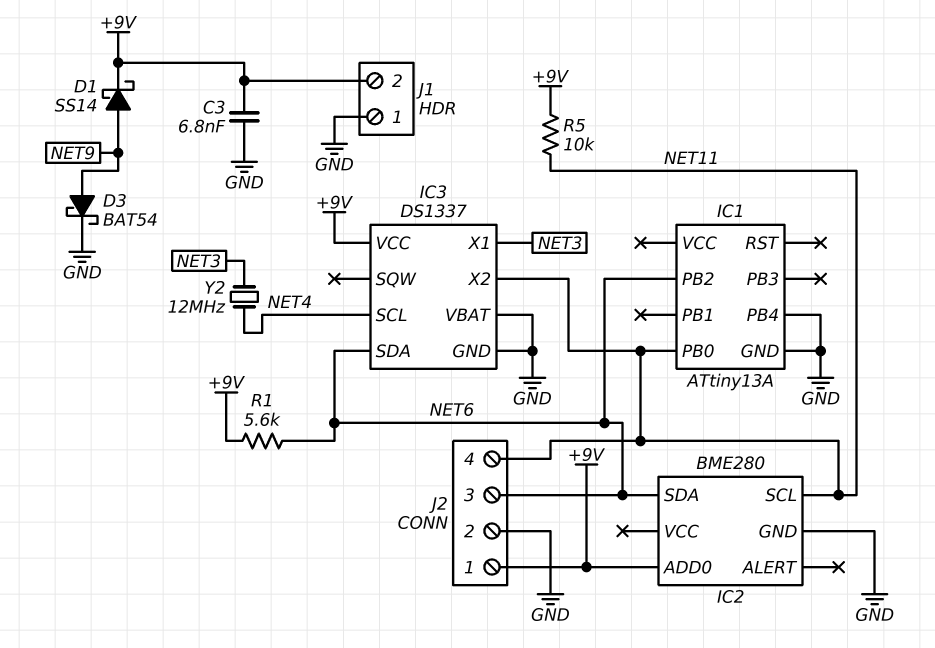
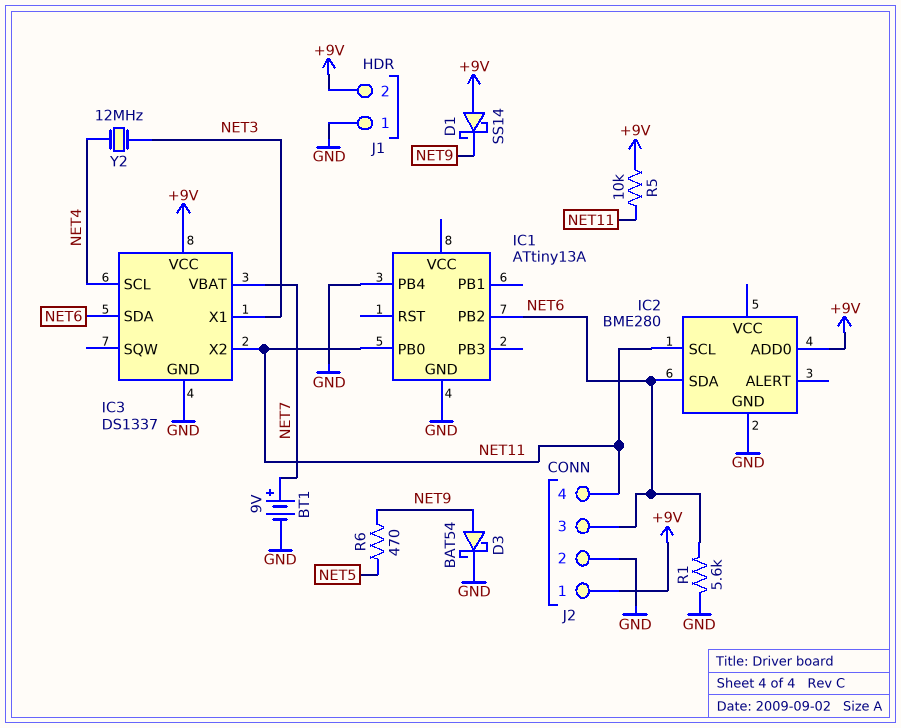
BT1: none -> 9V (plus NET7, minus GND)
C3: 6.8nF (+9V, GND) -> none
D1: schottky SS14 (A NET9, K +9V) -> schottky SS14 (A +9V, K NET9)
IC3 pin VBAT: GND -> NET7
R1: 5.6k (+9V, NET6) -> 5.6k (GND, NET6)
R6: none -> 470 (NET5, NET9)

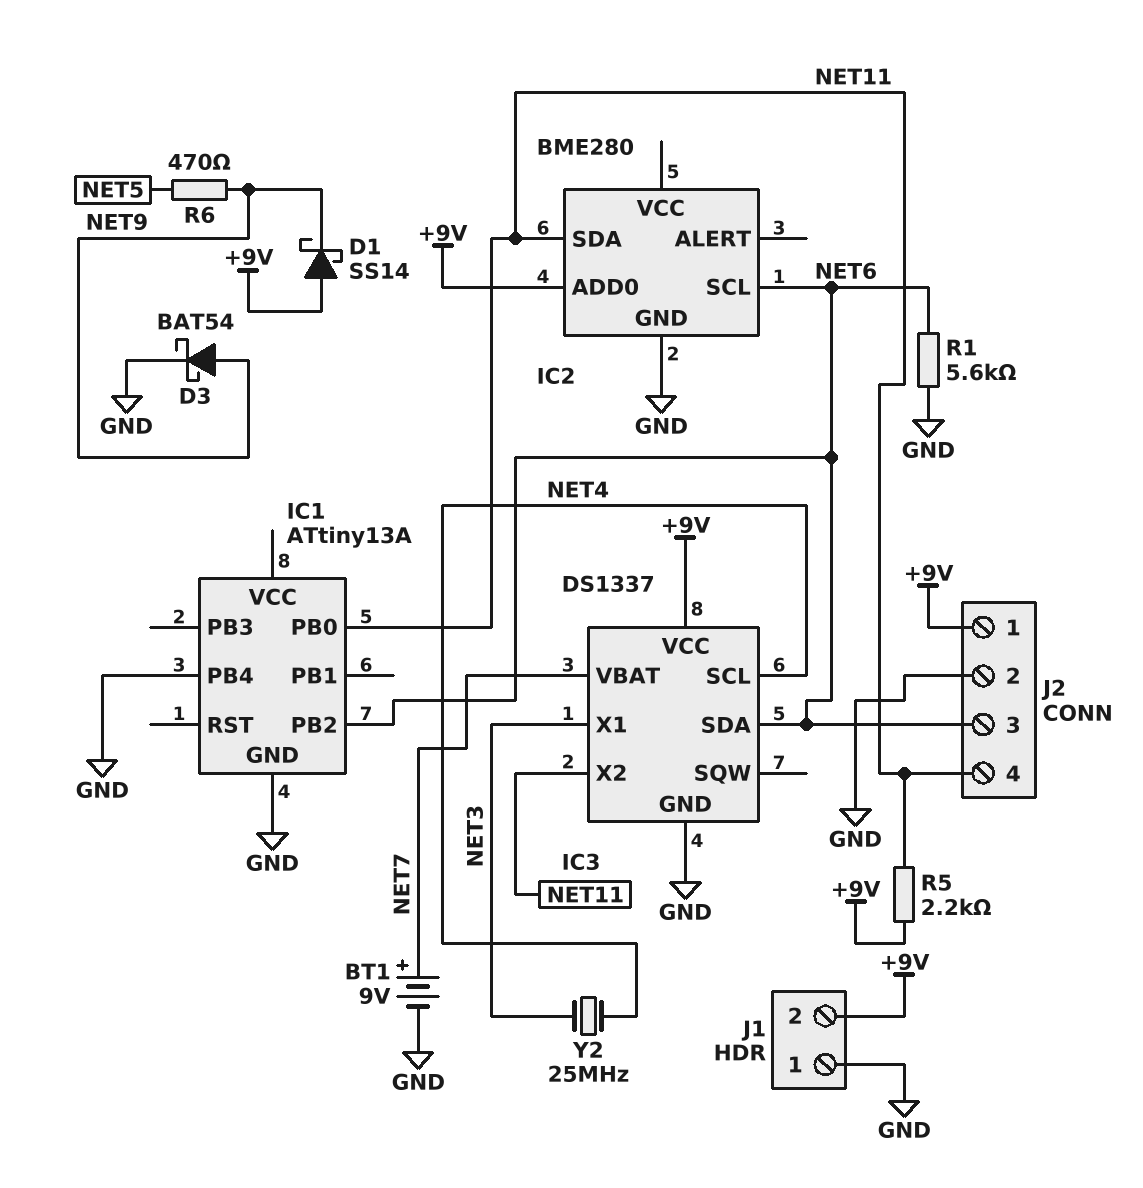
IC2 pin SCL: NET11 -> NET6
IC2 pin SDA: NET6 -> NET11
R5: 10k (+9V, NET11) -> 2.2k (+9V, NET11)
Y2: 12MHz (NET3, NET4) -> 25MHz (NET3, NET4)

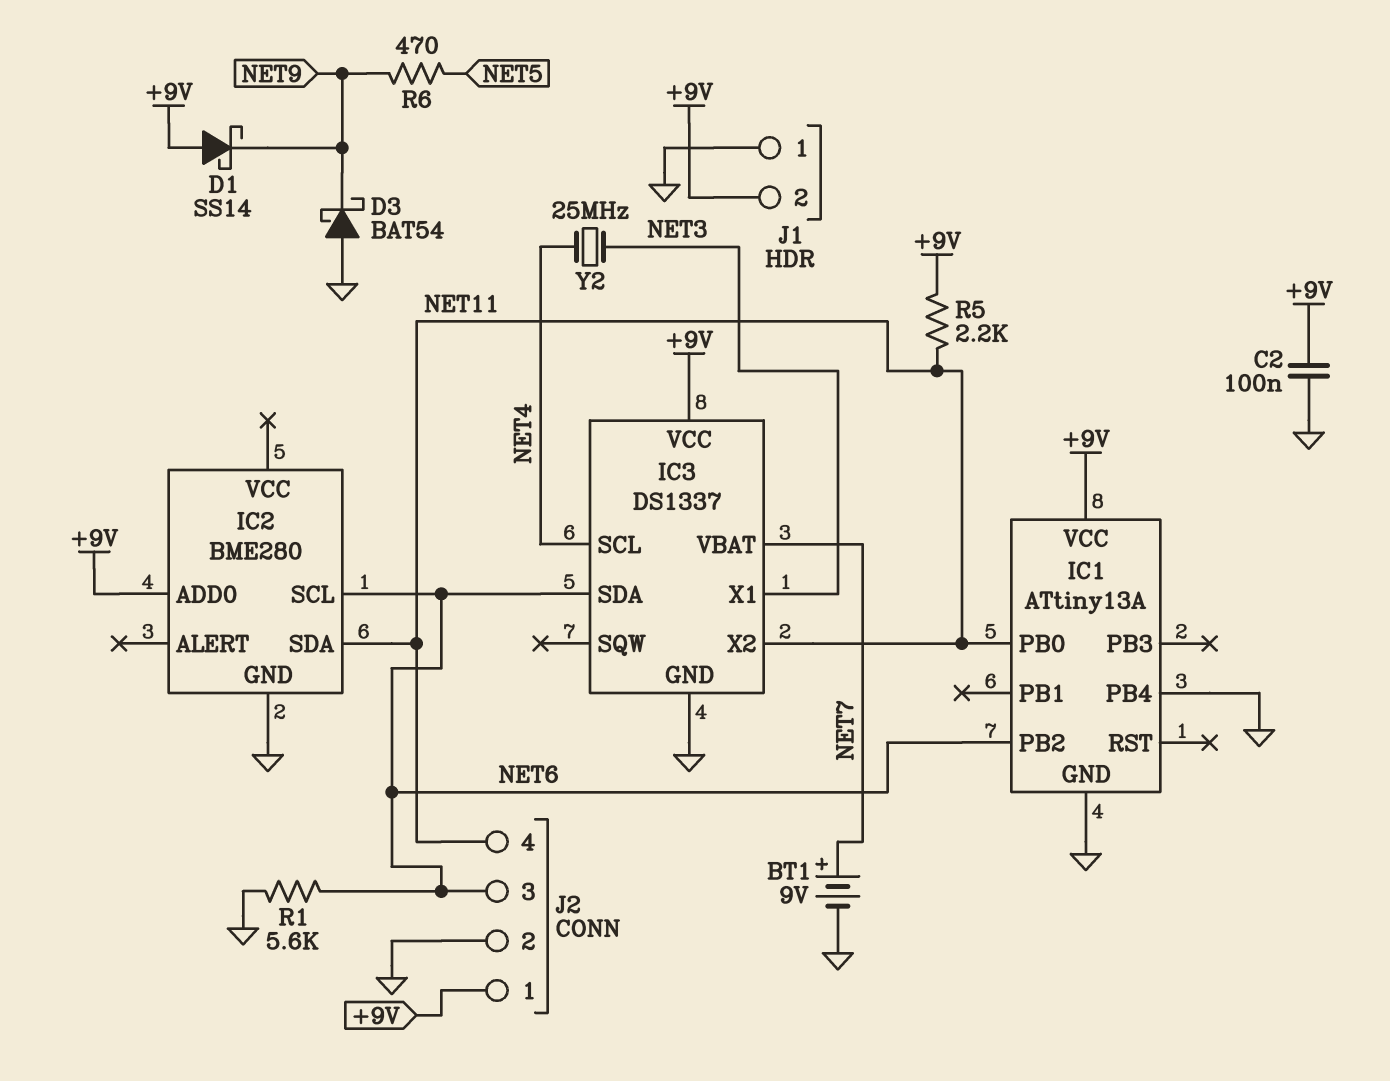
C2: none -> 100nF (+9V, GND)
D3: schottky BAT54 (A NET9, K GND) -> schottky BAT54 (A GND, K NET9)
IC1 pin VCC: none -> +9V

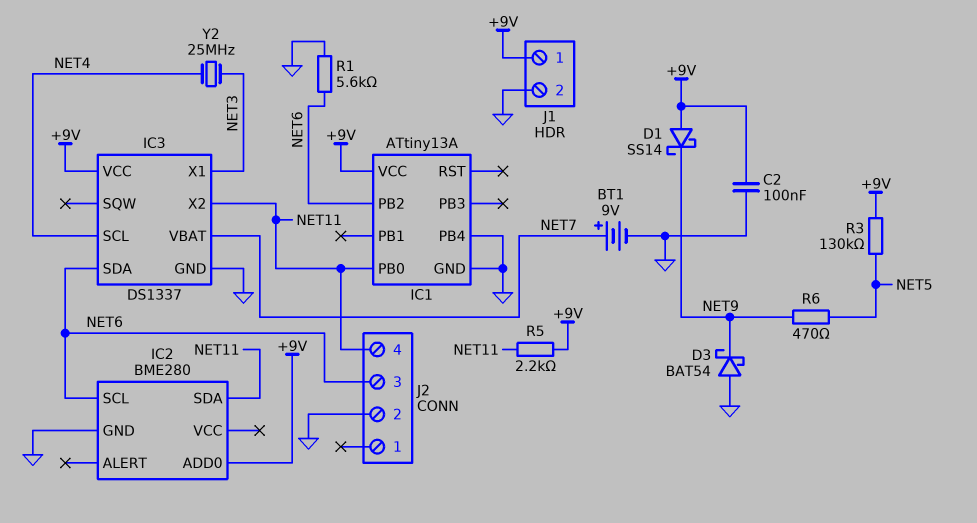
J1 pin 1: GND -> +9V
J1 pin 2: +9V -> GND
J2 pin 1: +9V -> none
R3: none -> 130k (+9V, NET5)

